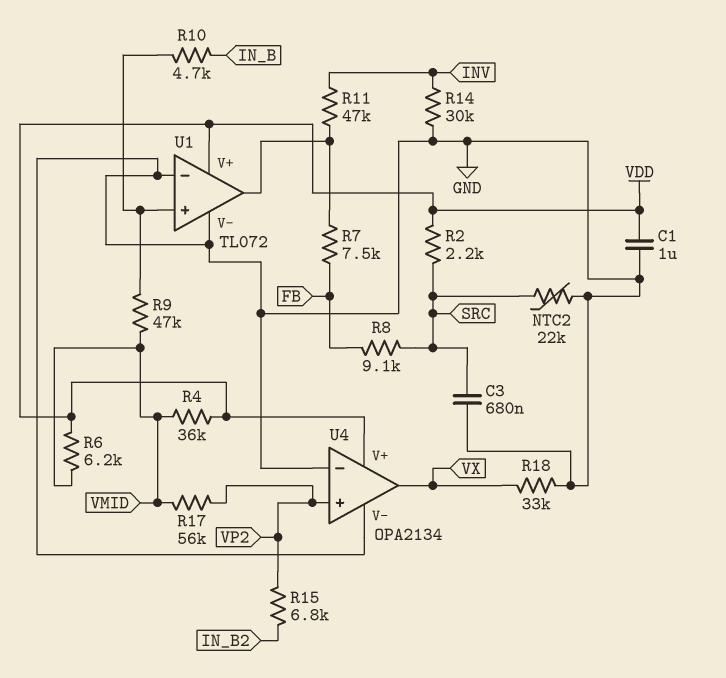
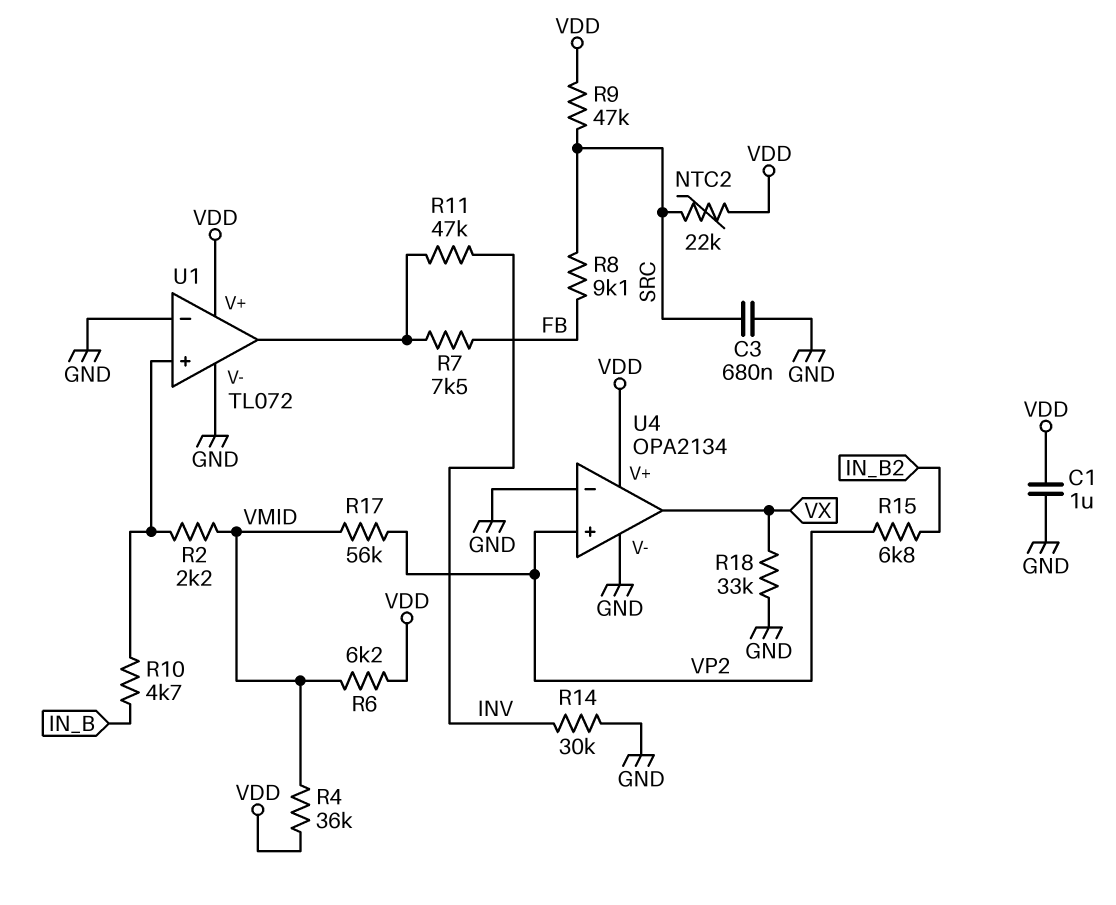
NTC2: 22k (GND, SRC) -> 22k (SRC, VDD)
R2: 2.2k (SRC, VDD) -> 2.2k (U1/in+, VMID)
R9: 47k (U1/in+, VMID) -> 47k (SRC, VDD)

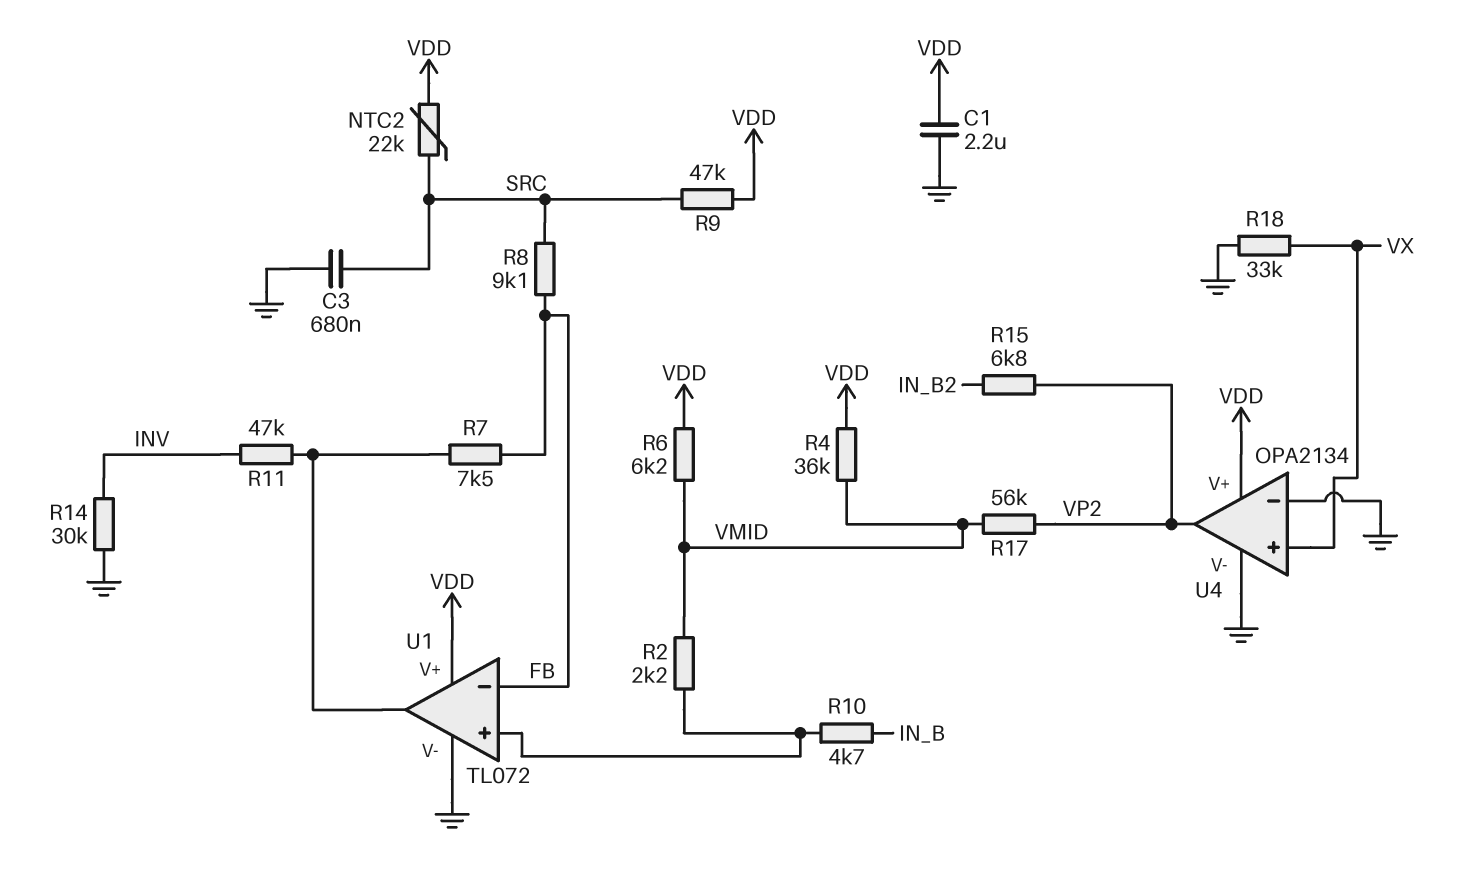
C1: 1uF (GND, VDD) -> 2.2uF (GND, VDD)
U1 pin in-: GND -> FB
U4 pin in+: VP2 -> VX
U4 pin out: VX -> VP2

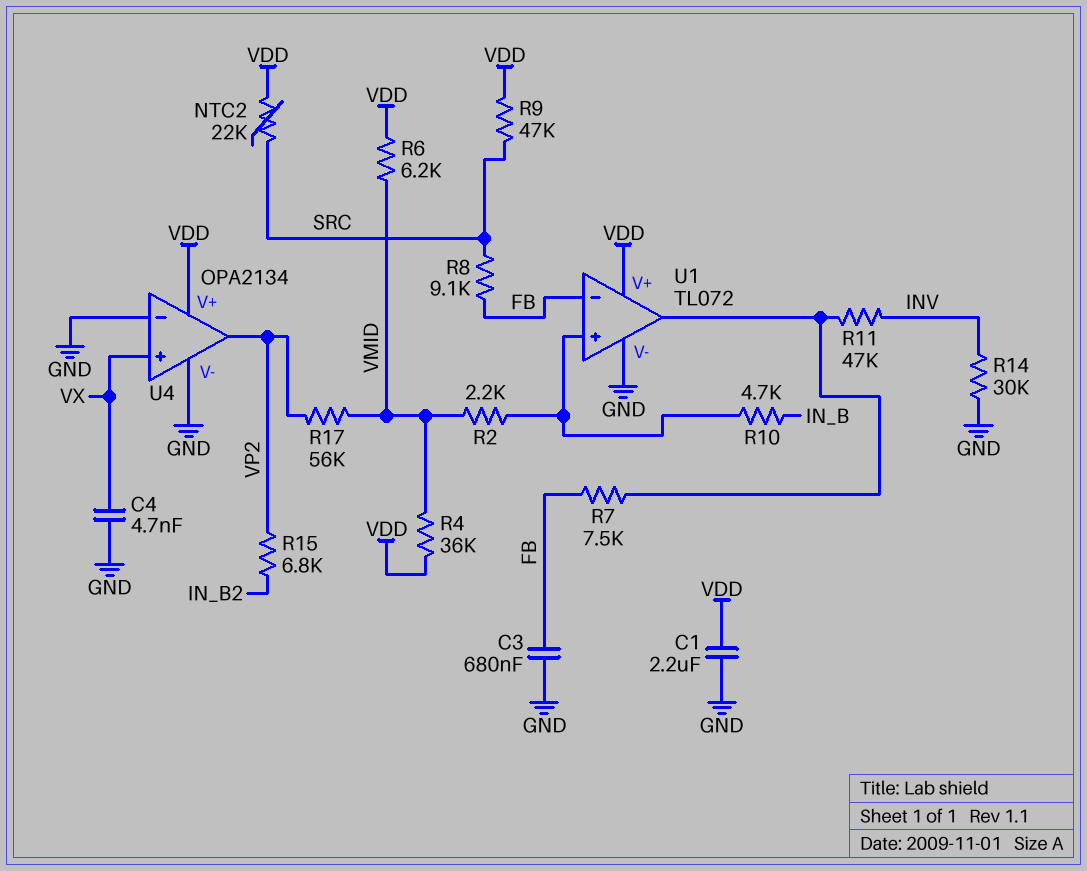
C3: 680nF (GND, SRC) -> 680nF (FB, GND)
C4: none -> 4.7nF (GND, VX)
R18: 33k (GND, VX) -> none

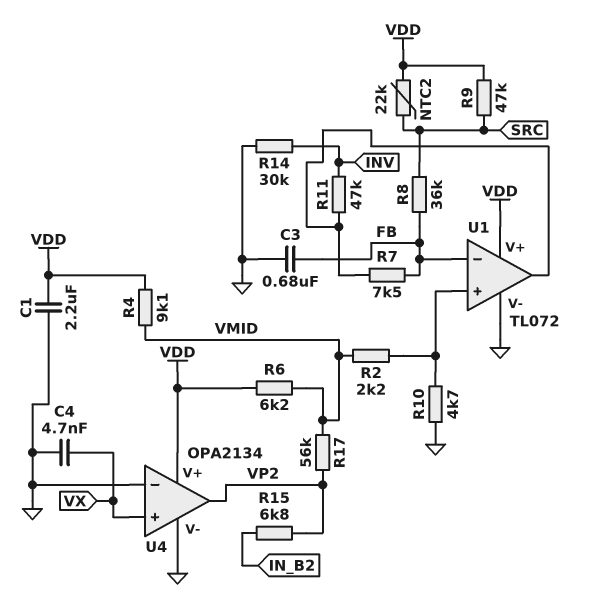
R4: 36k (VDD, VMID) -> 9.1k (VDD, VMID)
R8: 9.1k (FB, SRC) -> 36k (FB, SRC)
R10: 4.7k (IN_B, U1/in+) -> 4.7k (GND, U1/in+)

